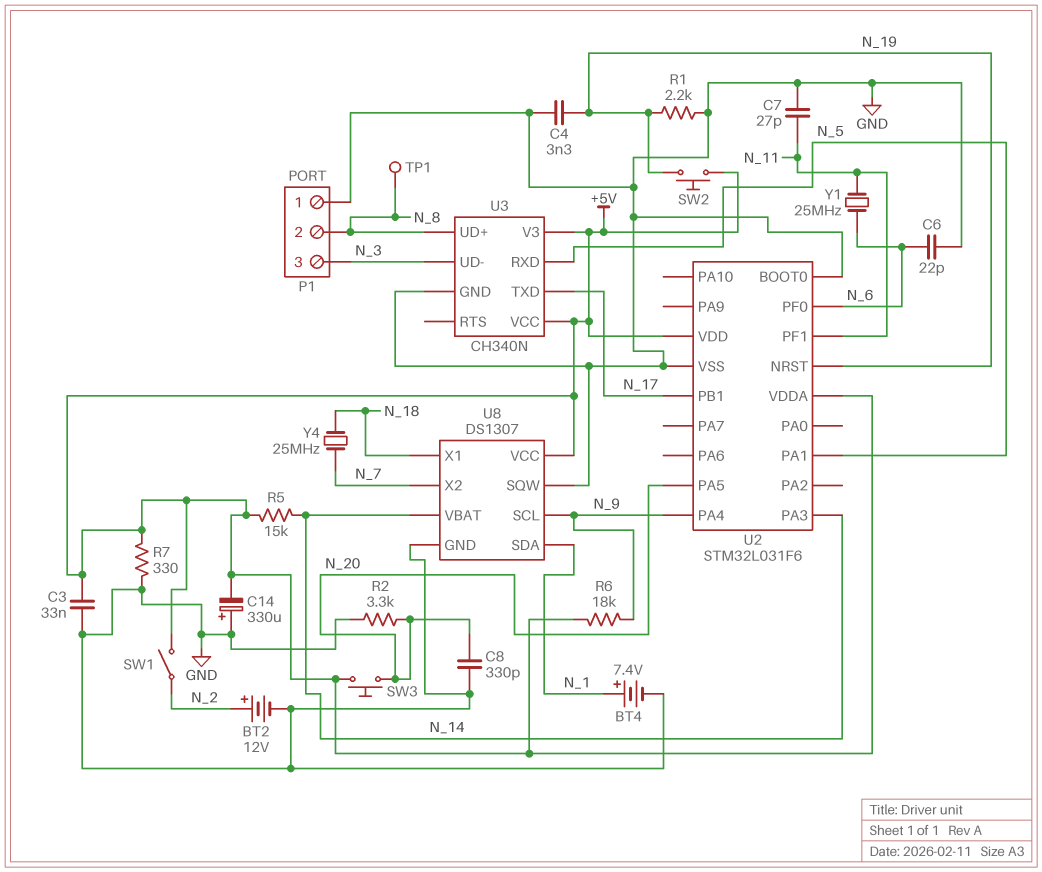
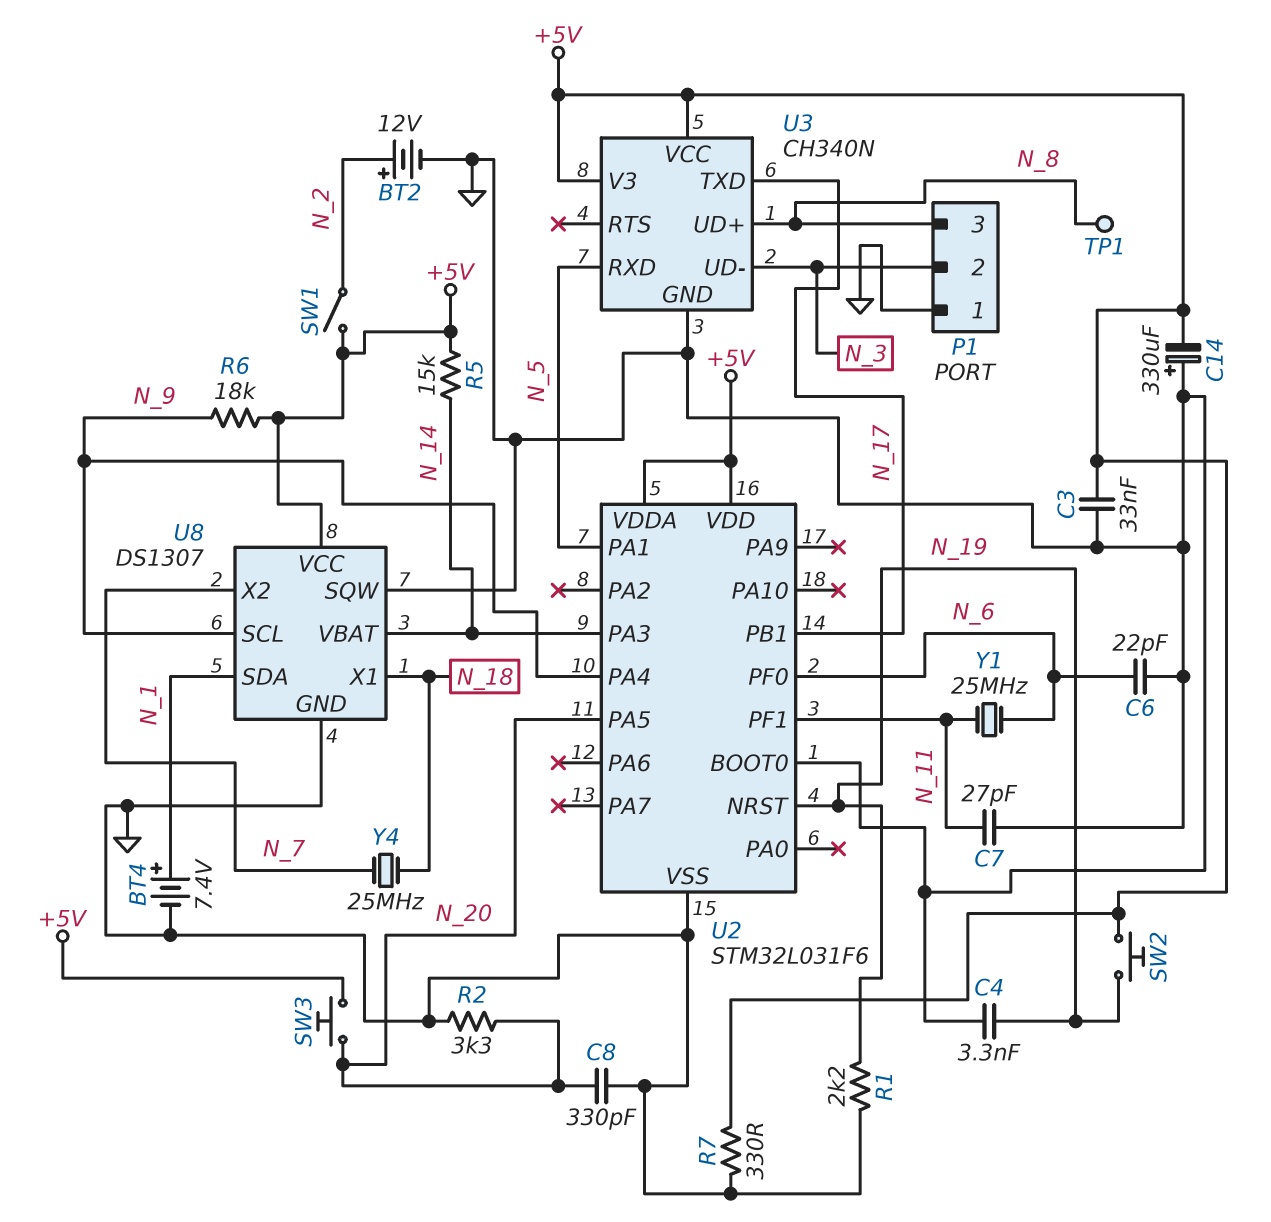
P1 pin 2: N_8 -> N_3
P1 pin 3: N_3 -> N_8

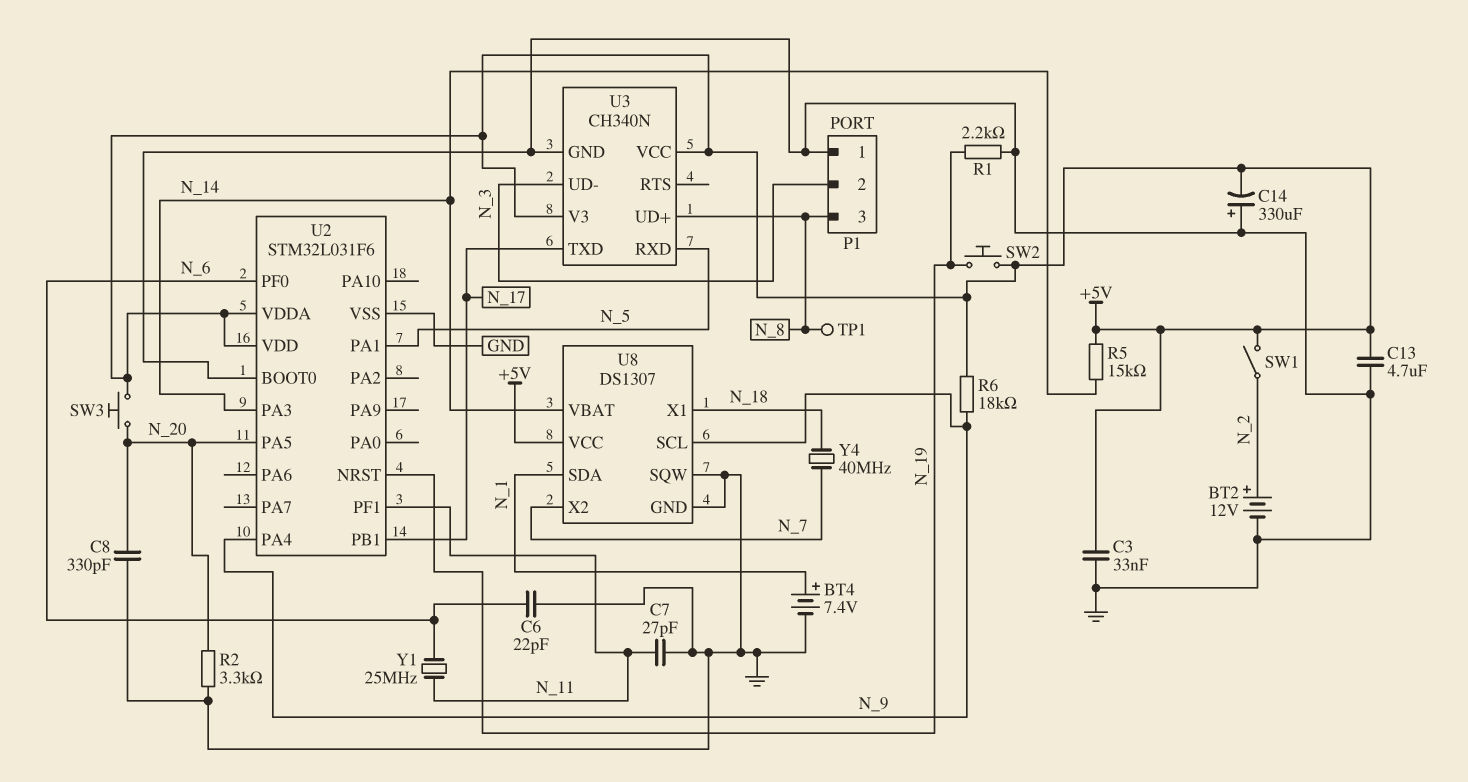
C4: 3.3nF (GND, N_19) -> none
C13: none -> 4.7uF (+5V, GND)
R7: 330 (+5V, GND) -> none
Y4: 25MHz (N_7, N_18) -> 40MHz (N_7, N_18)

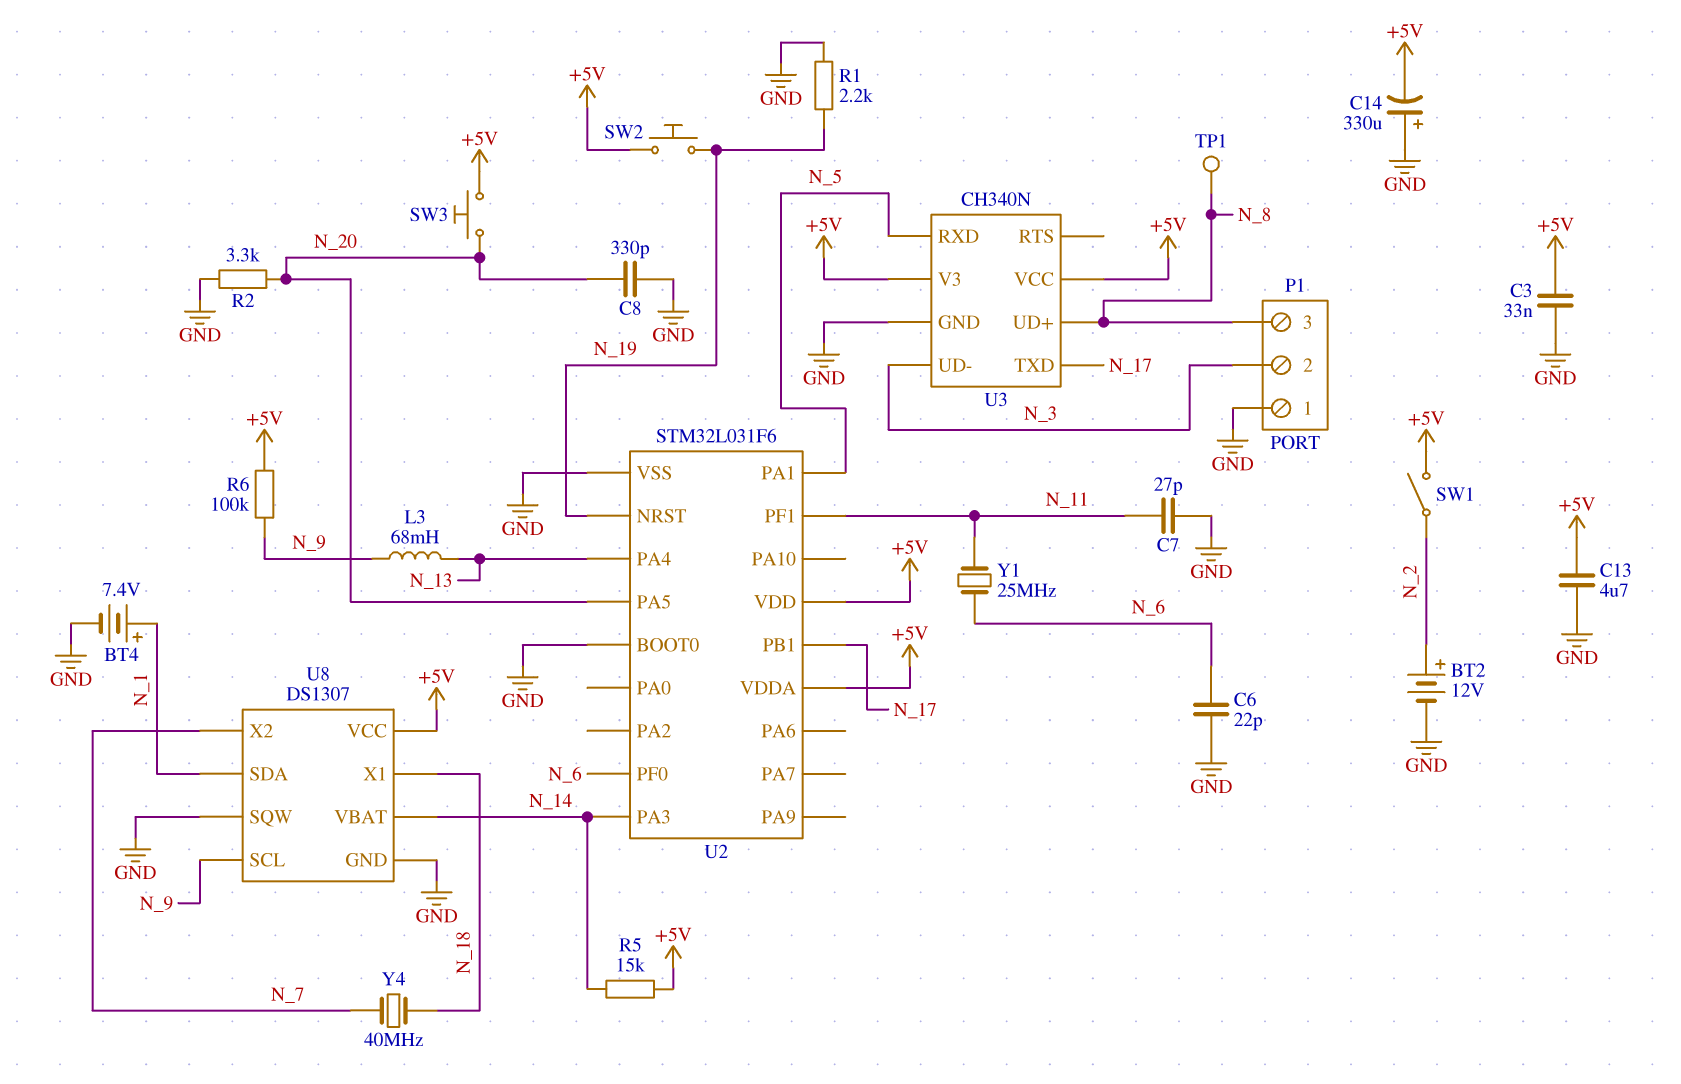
L3: none -> 68mH (N_9, N_13)
R6: 18k (+5V, N_9) -> 100k (+5V, N_9)
U2 pin PA4: N_9 -> N_13

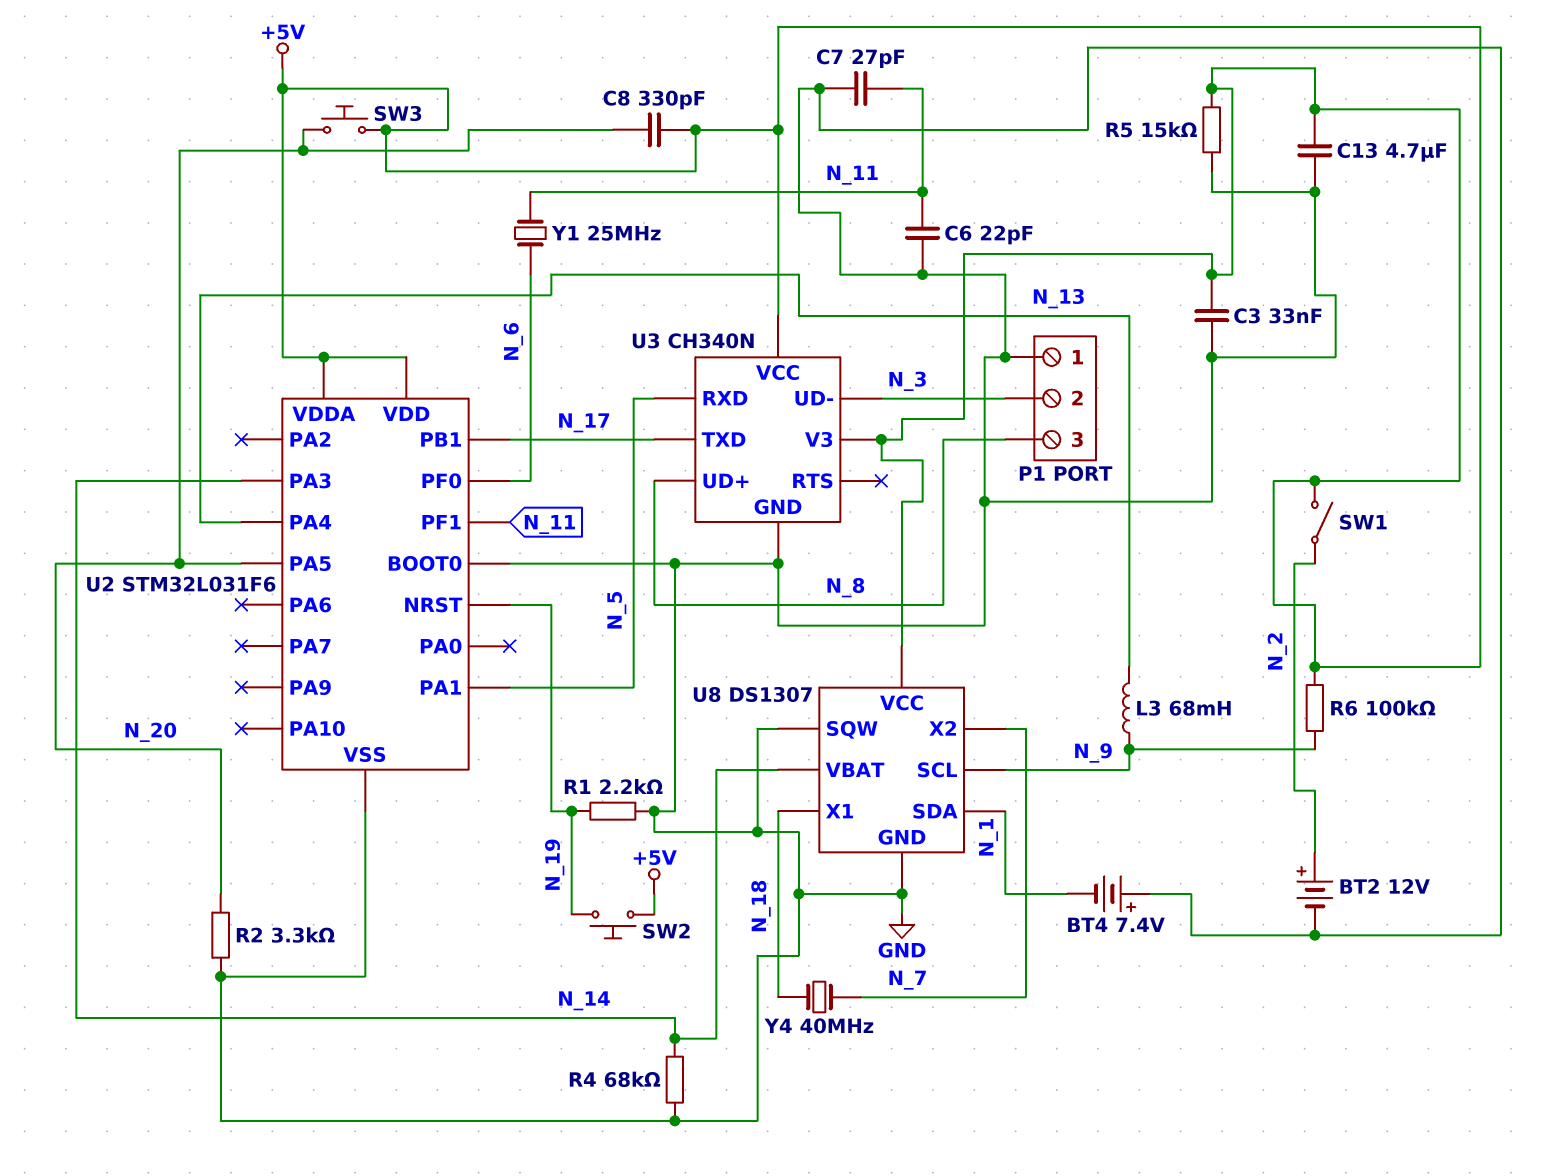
BT4: 7.4V (plus N_1, minus GND) -> 7.4V (plus GND, minus N_1)
C6: 22pF (GND, N_6) -> 22pF (GND, N_11)
C8: 330pF (GND, N_20) -> 330pF (+5V, N_20)
C14: 330uF (plus GND, minus +5V) -> none
R4: none -> 68k (GND, N_14)
R5: 15k (+5V, N_14) -> 15k (+5V, GND)
TP1: test point (N_8) -> none

